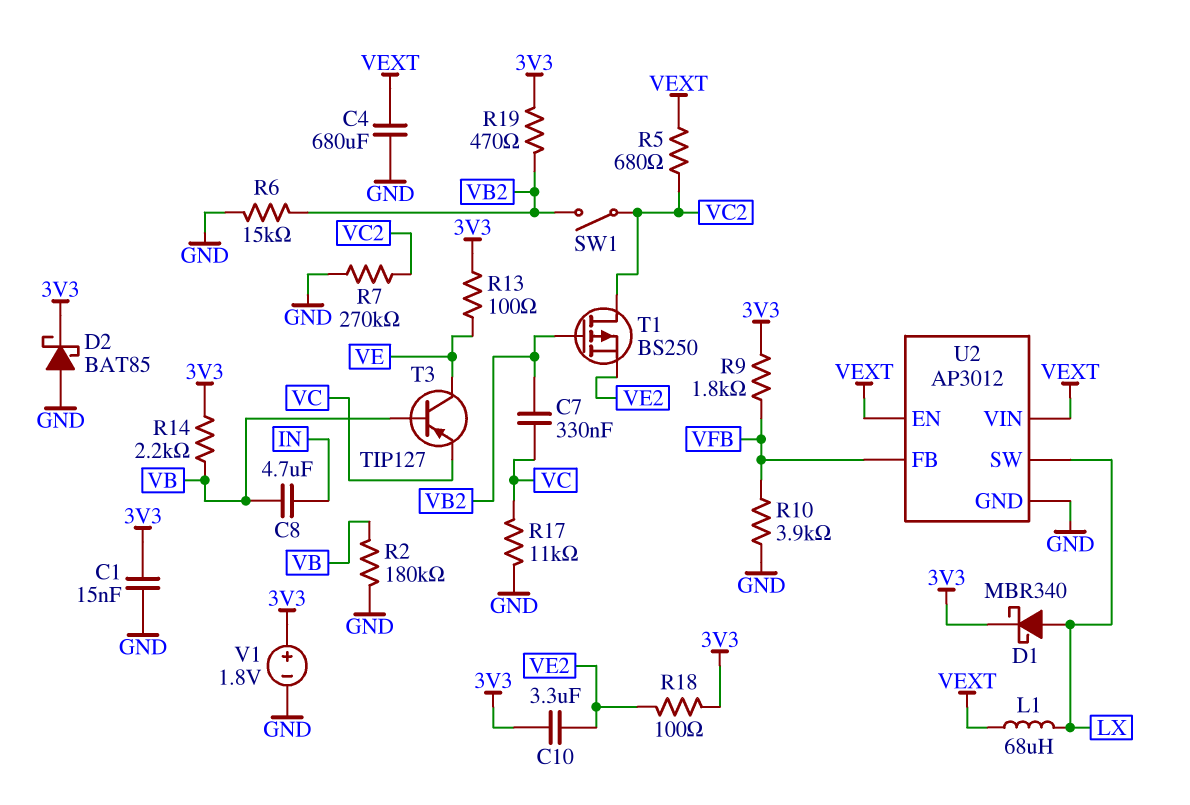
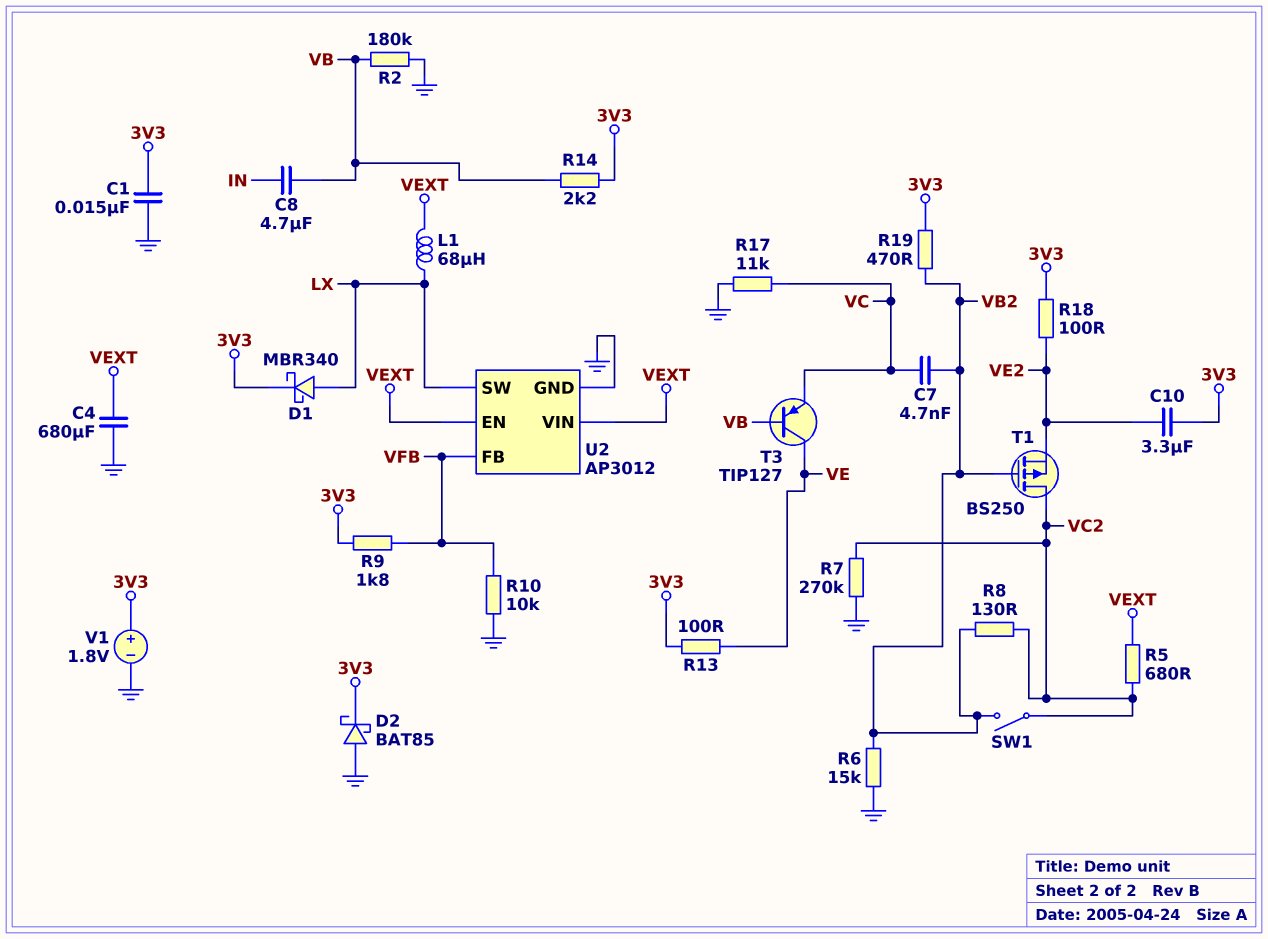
C7: 330nF (VB2, VC) -> 4.7nF (VB2, VC)
R8: none -> 130 (VB2, VC2)
R10: 3.9k (GND, VFB) -> 10k (GND, VFB)

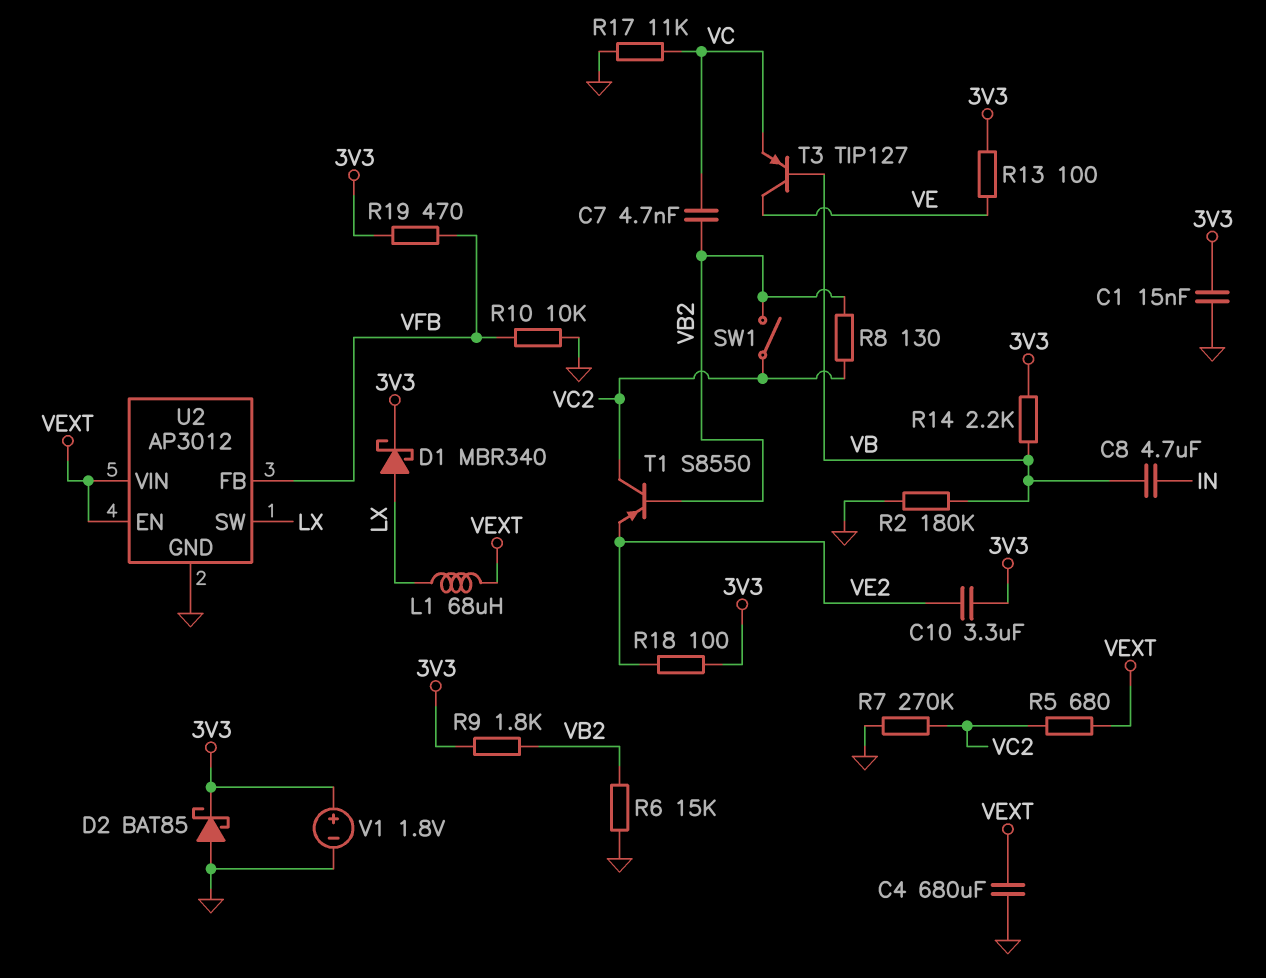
R9: 1.8k (3V3, VFB) -> 1.8k (3V3, VB2)
R19: 470 (3V3, VB2) -> 470 (3V3, VFB)
T1: PMOS BS250 (G VB2, D VC2, S VE2) -> PNP S8550 (B VB2, C VC2, E VE2)

